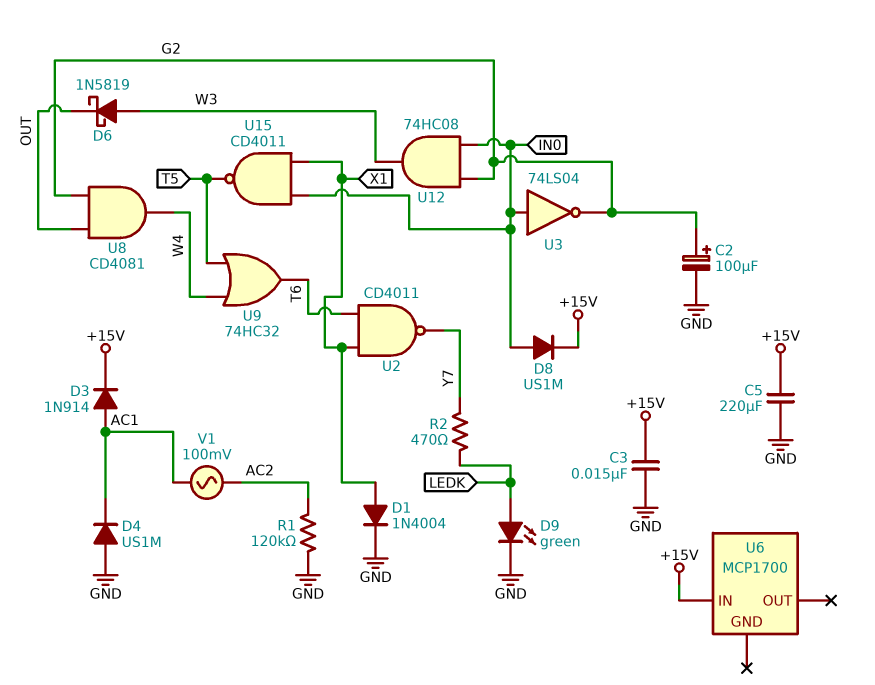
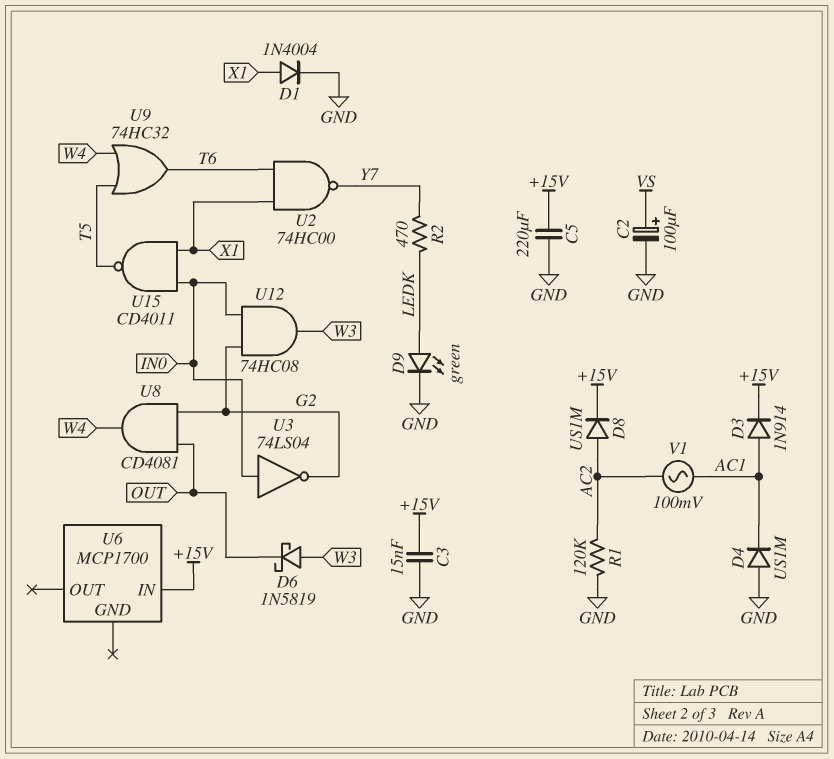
C2: 100uF (plus G2, minus GND) -> 100uF (plus VS, minus GND)
D8: diode US1M (A IN0, K +15V) -> diode US1M (A AC2, K +15V)
U2: NAND CD4011 (in T6, in X1, out Y7) -> NAND 74HC00 (in T6, in X1, out Y7)

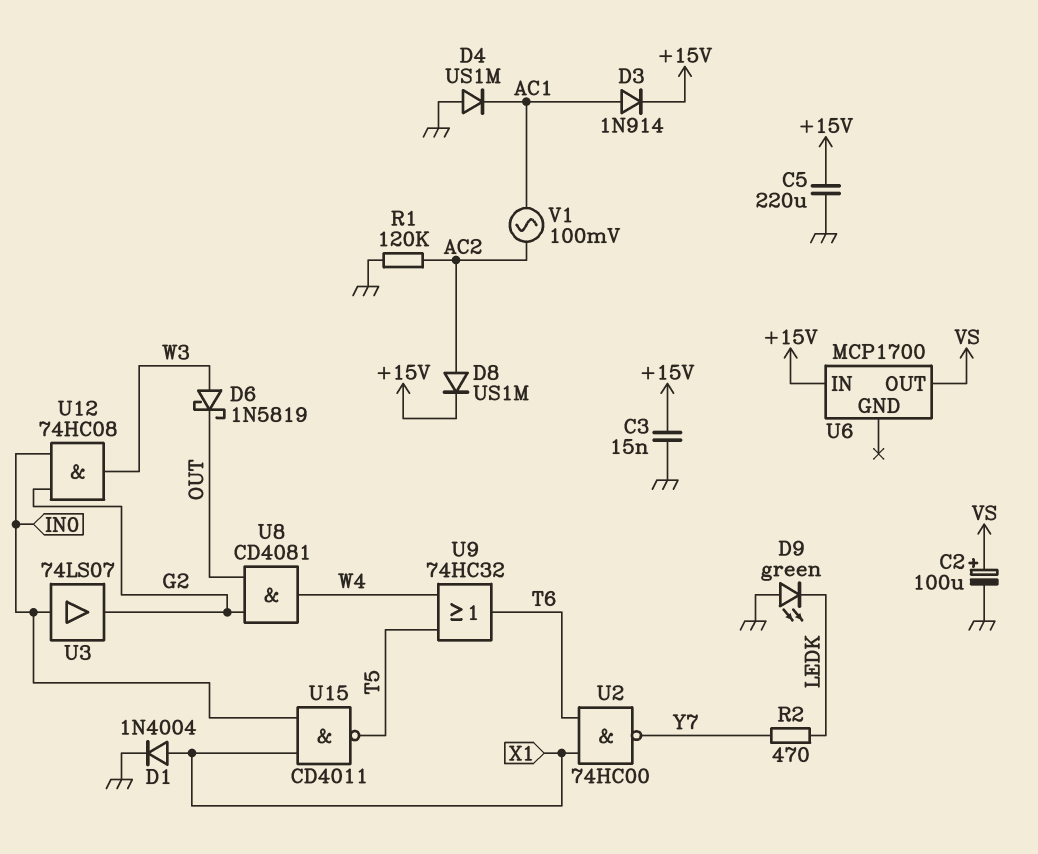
D9: LED green (A LEDK, K GND) -> LED green (A GND, K LEDK)
U3: NOT 74LS04 (in IN0, out G2) -> buffer 74LS07 (in IN0, out G2)
U6 pin OUT: none -> VS

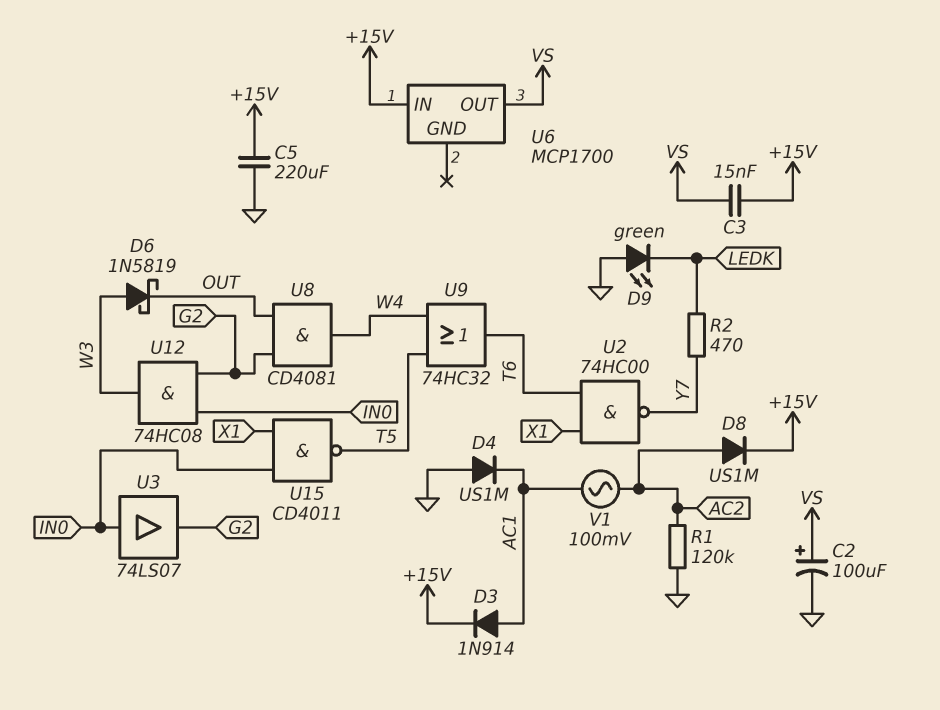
C3: 15nF (+15V, GND) -> 15nF (+15V, VS)
D1: diode 1N4004 (A X1, K GND) -> none

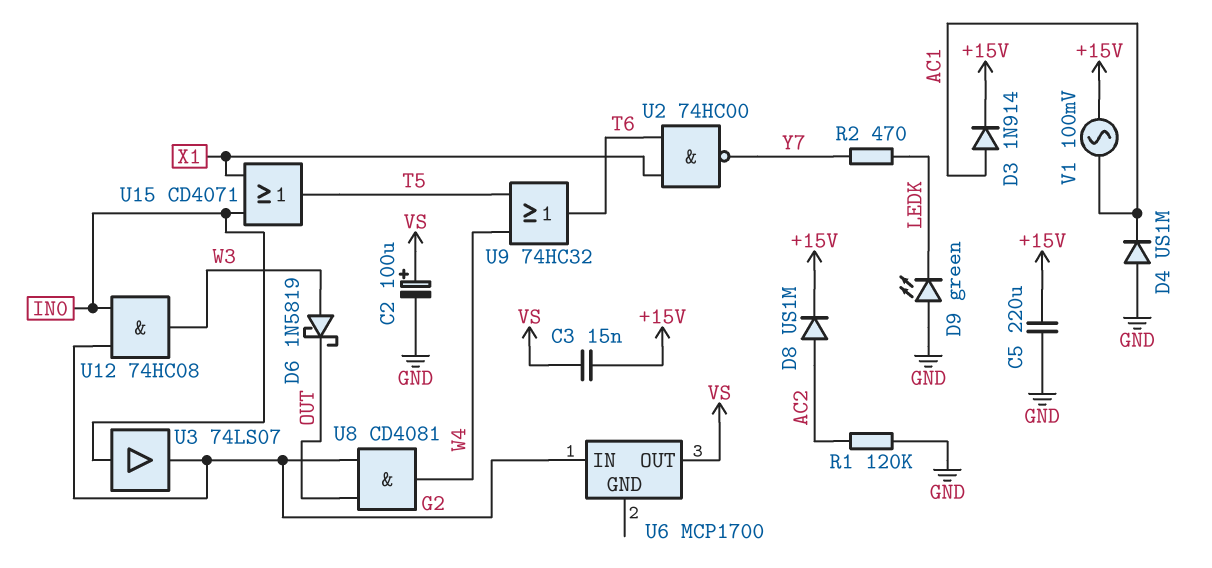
U6 pin IN: +15V -> G2
U15: NAND CD4011 (in IN0, in X1, out T5) -> OR CD4071 (in IN0, in X1, out T5)
V1: AC 100mV (AC1, AC2) -> AC 100mV (+15V, AC1)

